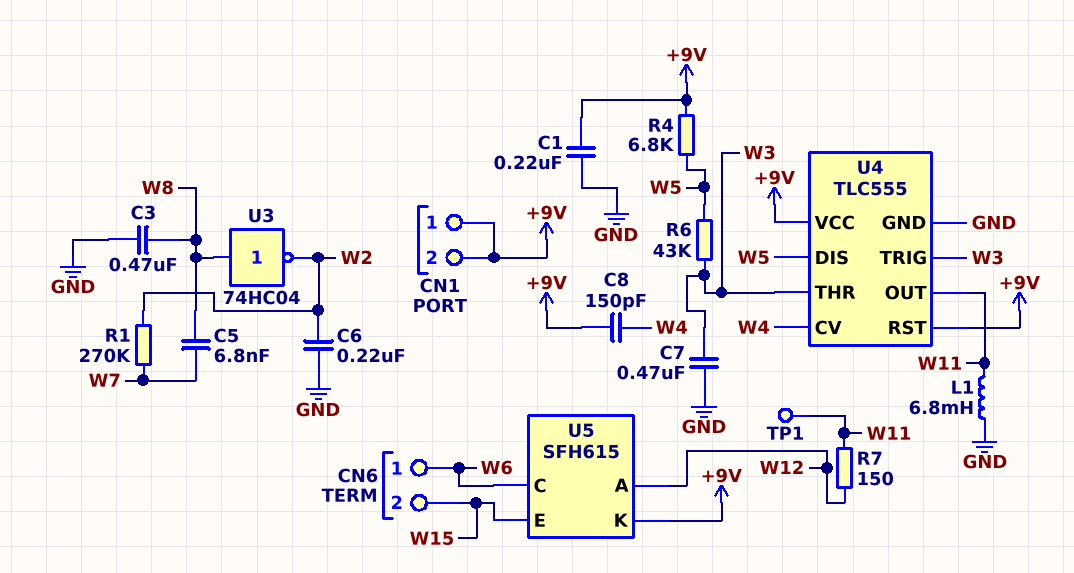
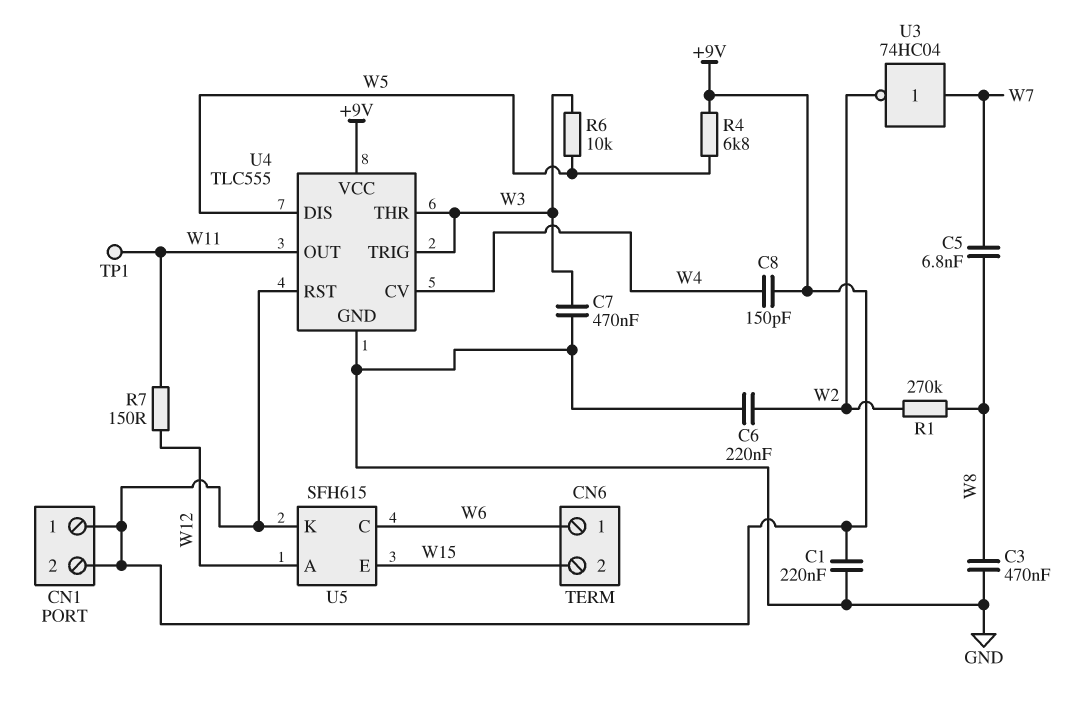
L1: 6.8mH (GND, W11) -> none
R1: 270k (W2, W7) -> 270k (W2, W8)
R6: 43k (W3, W5) -> 10k (W3, W5)
U3: NOT 74HC04 (in W8, out W2) -> NOT 74HC04 (in W7, out W2)

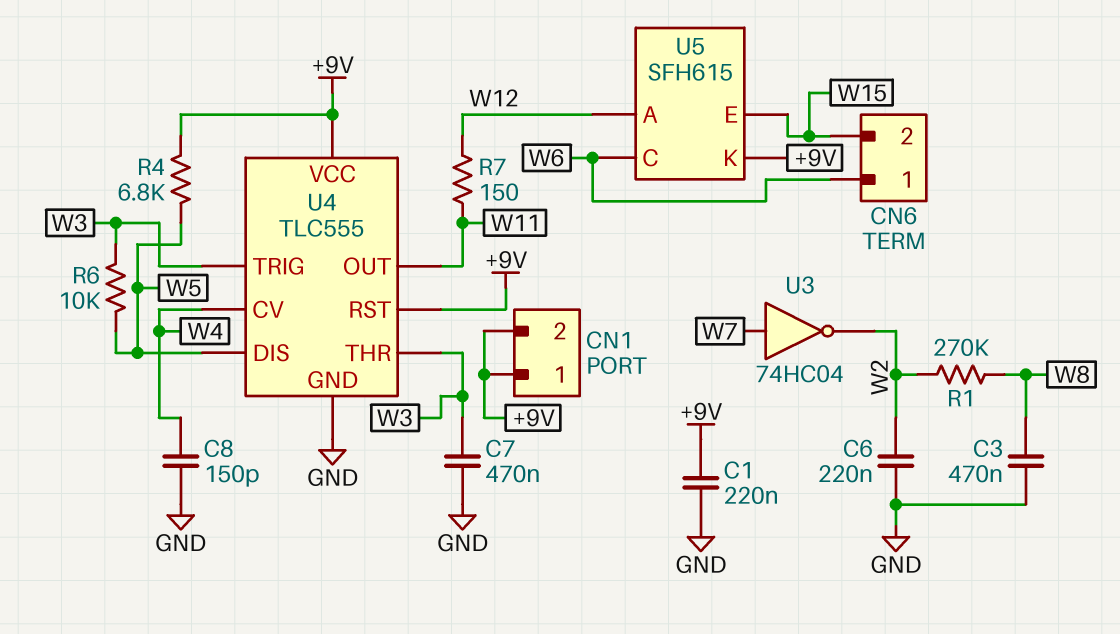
C5: 6.8nF (W7, W8) -> none
C8: 150pF (+9V, W4) -> 150pF (GND, W4)
TP1: test point (W11) -> none

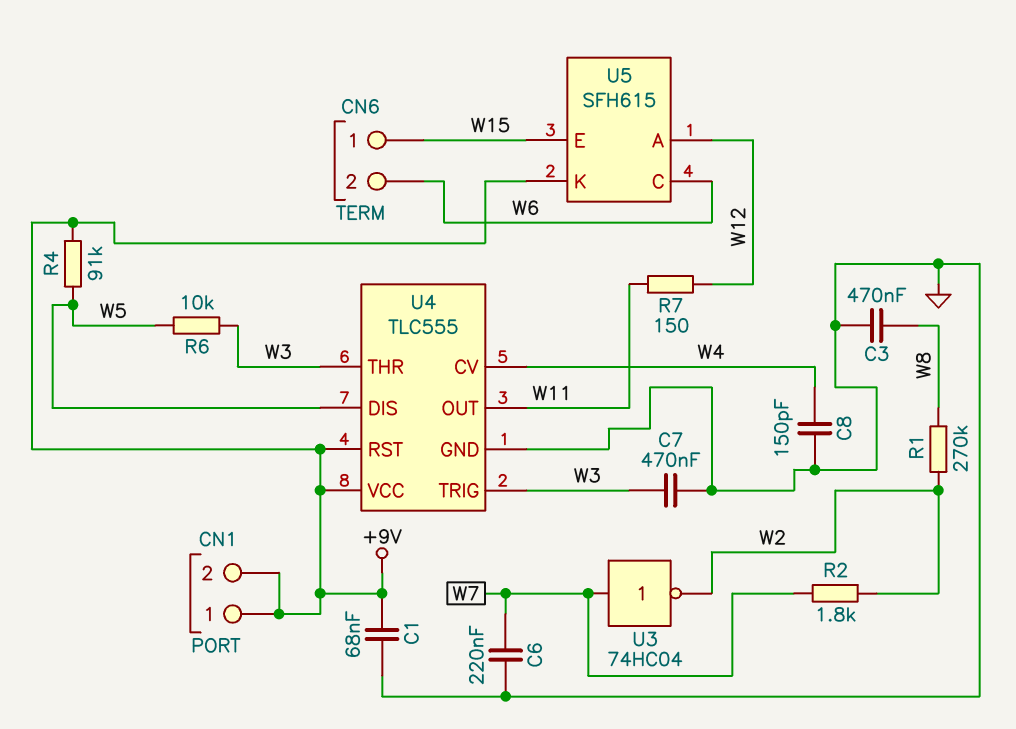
C1: 220nF (+9V, GND) -> 68nF (+9V, GND)
C6: 220nF (GND, W2) -> 220nF (GND, W7)
CN6 pin 1: W6 -> W15
CN6 pin 2: W15 -> W6
R2: none -> 1.8k (W2, W7)
R4: 6.8k (+9V, W5) -> 91k (+9V, W5)

